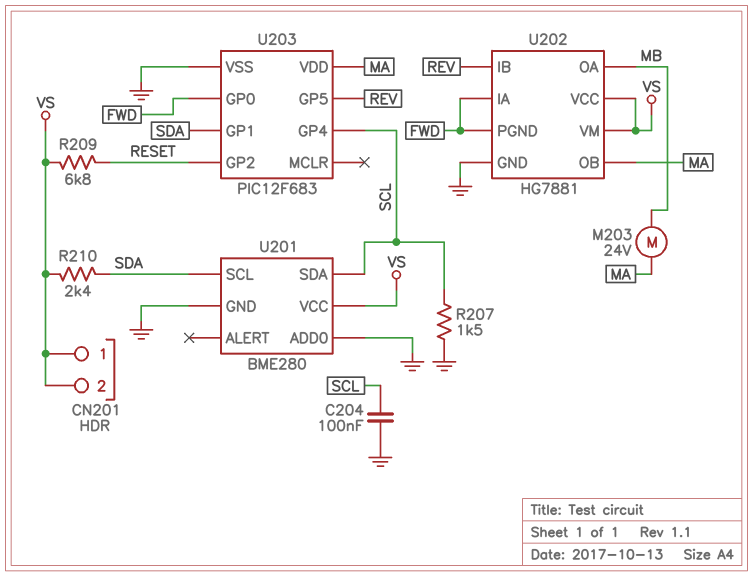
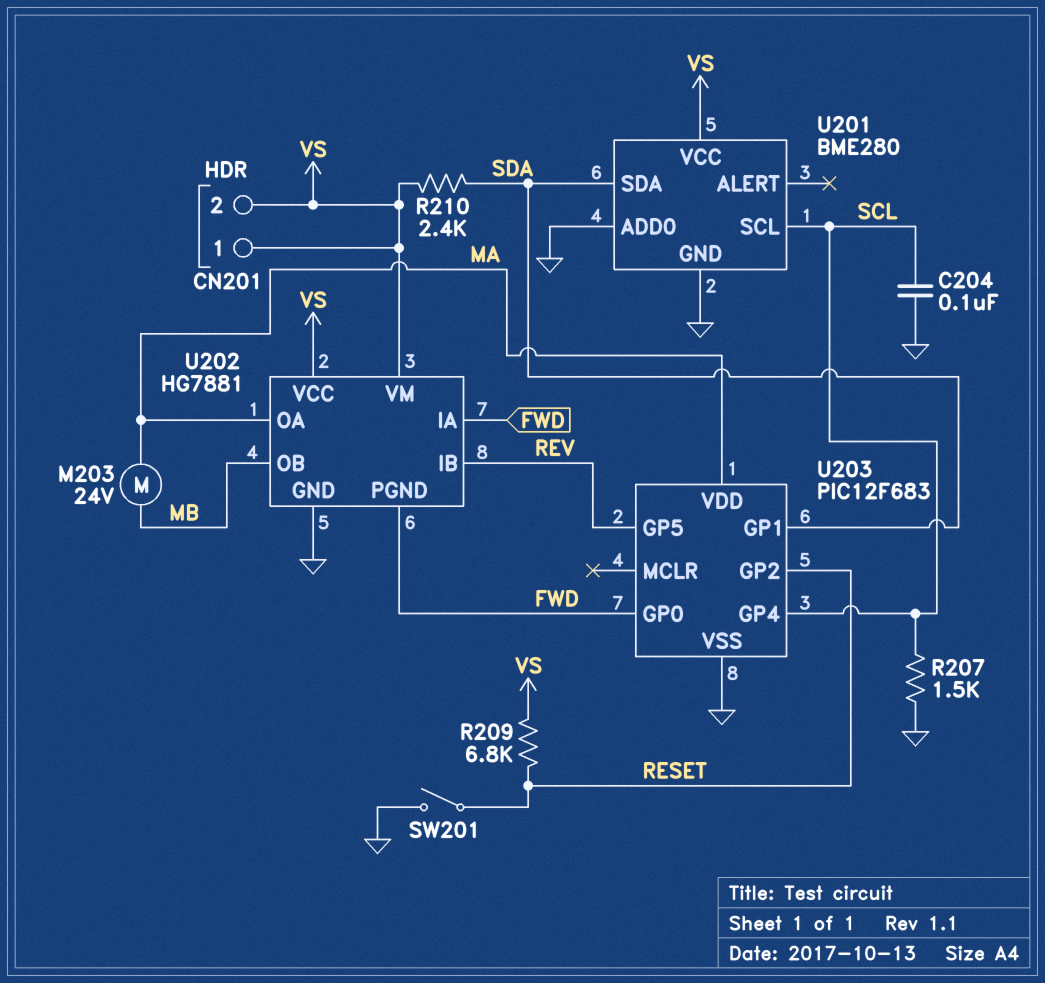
SW201: none -> switch (GND, RESET)
U201 pin SCL: SDA -> SCL
U201 pin SDA: SCL -> SDA
U202 pin OA: MB -> MA
U202 pin OB: MA -> MB

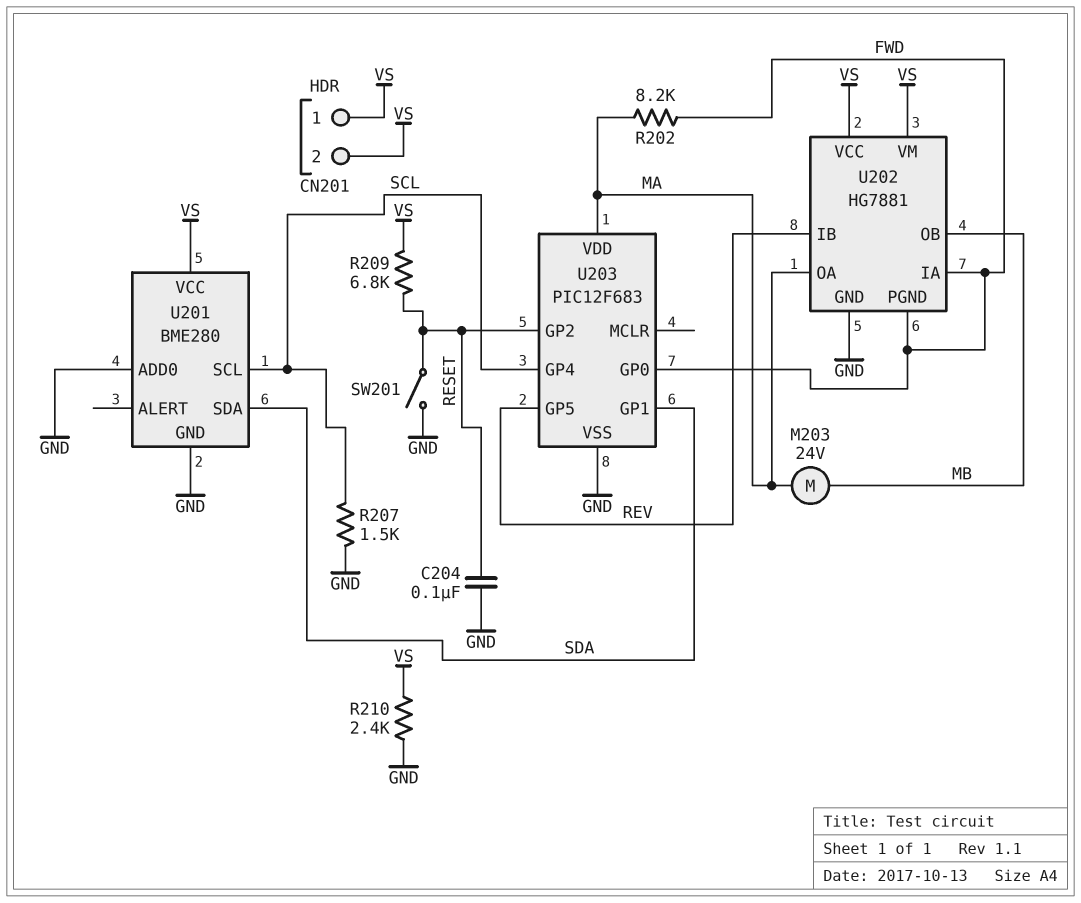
C204: 100nF (GND, SCL) -> 100nF (GND, RESET)
R202: none -> 8.2k (FWD, MA)
R210: 2.4k (SDA, VS) -> 2.4k (GND, VS)

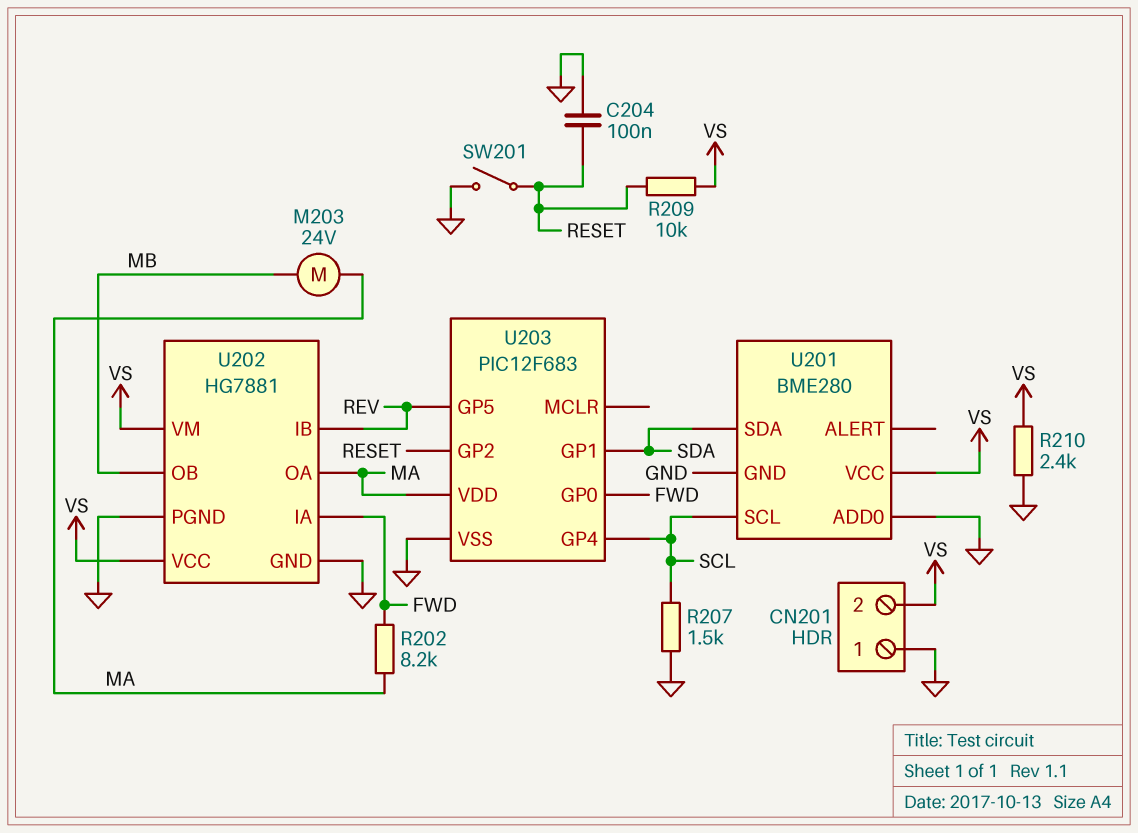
CN201 pin 1: VS -> GND
R209: 6.8k (RESET, VS) -> 10k (RESET, VS)
U202 pin PGND: FWD -> GND

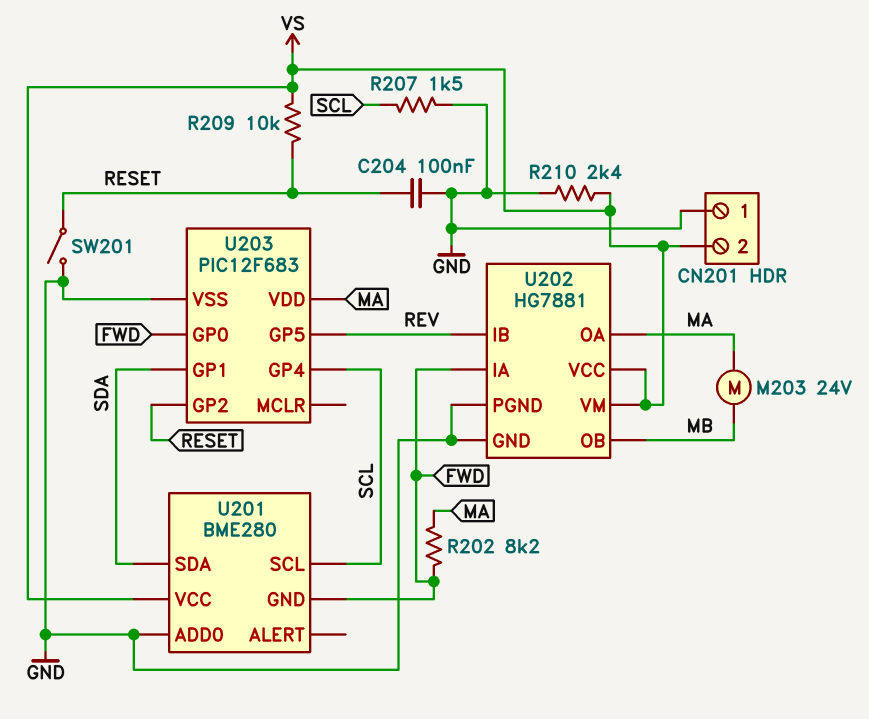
U201 pin GND: GND -> FWD

